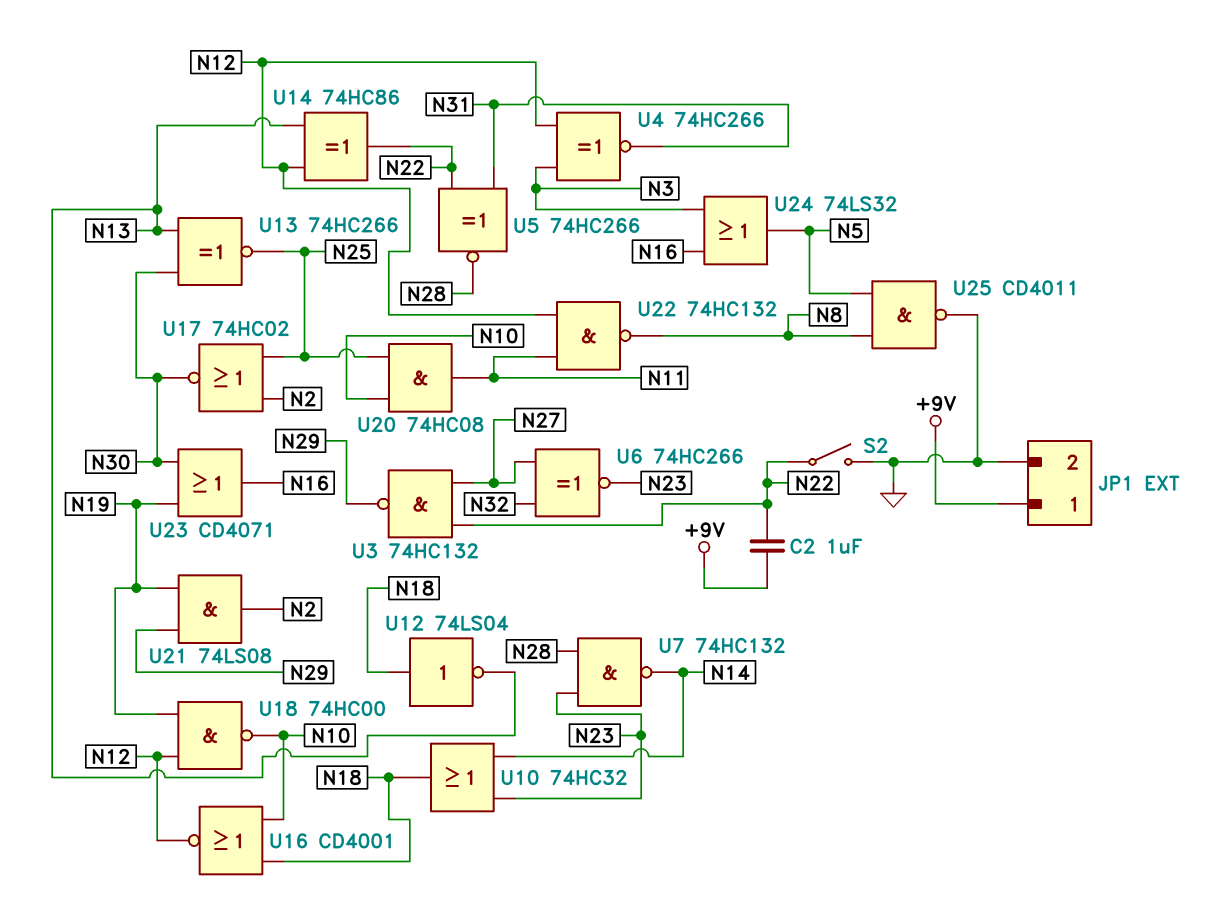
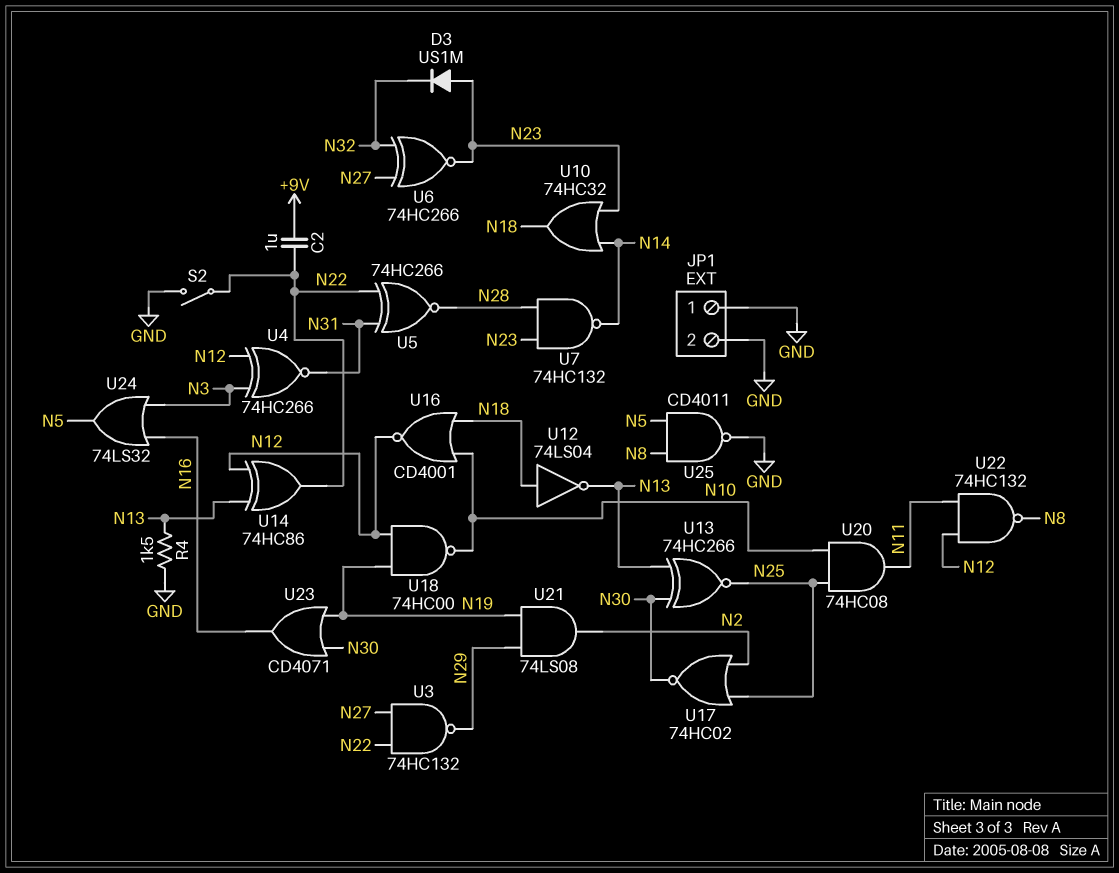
D3: none -> diode US1M (A N23, K N32)
JP1 pin 1: +9V -> GND
R4: none -> 1.5k (GND, N13)

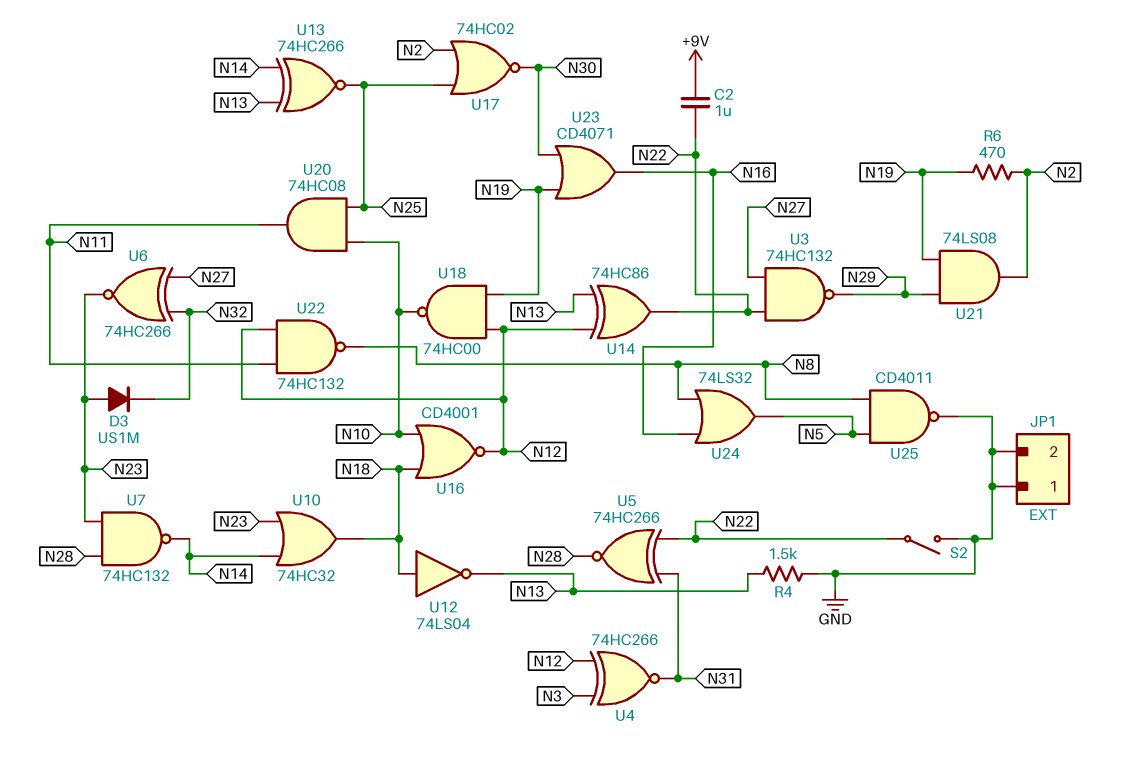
R6: none -> 470 (N2, N19)
U13: XNOR 74HC266 (in N13, in N30, out N25) -> XNOR 74HC266 (in N13, in N14, out N25)
U24: OR 74LS32 (in N3, in N16, out N5) -> OR 74LS32 (in N8, in N16, out N5)

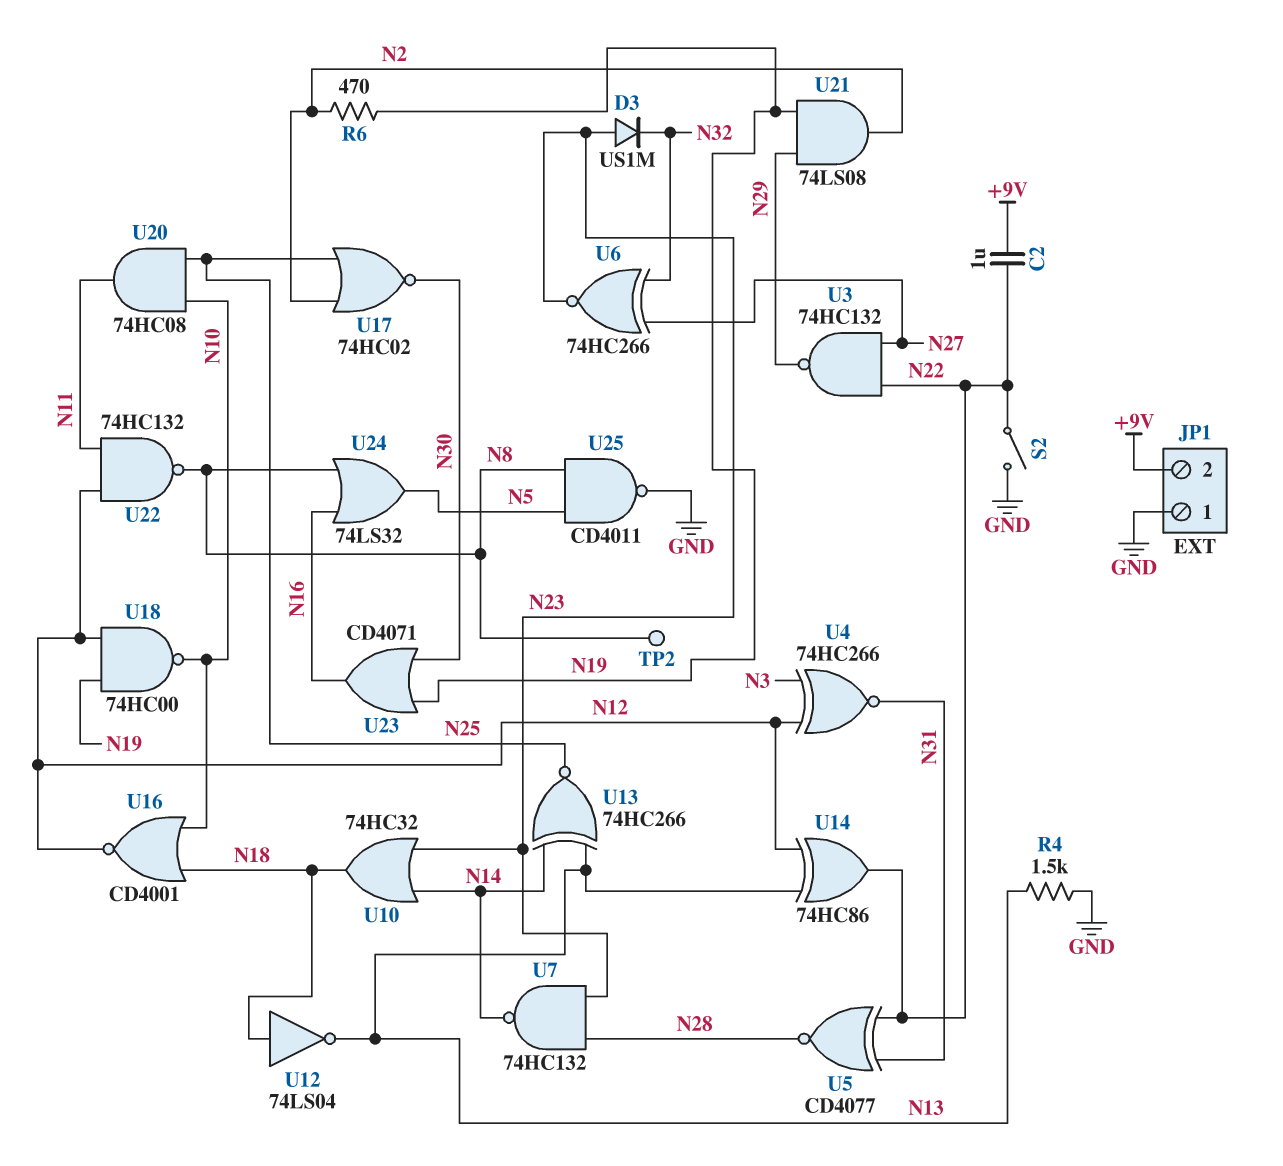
JP1 pin 2: GND -> +9V
TP2: none -> test point (N8)
U5: XNOR 74HC266 (in N22, in N31, out N28) -> XNOR CD4077 (in N22, in N31, out N28)

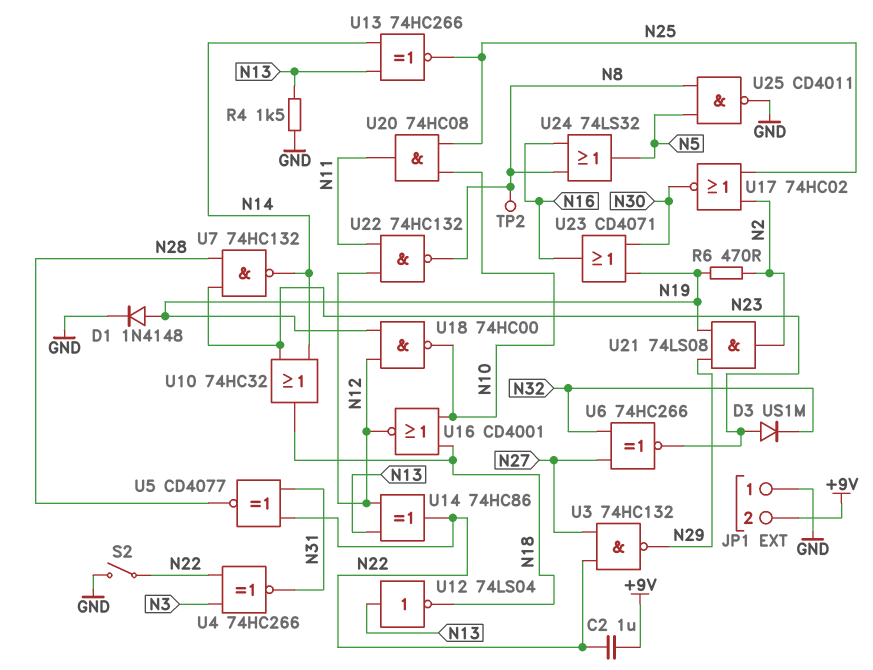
D1: none -> diode 1N4148 (A N19, K GND)
U4: XNOR 74HC266 (in N3, in N12, out N31) -> XNOR 74HC266 (in N3, in N22, out N31)
U12: NOT 74LS04 (in N18, out N13) -> NOT 74LS04 (in N13, out N18)

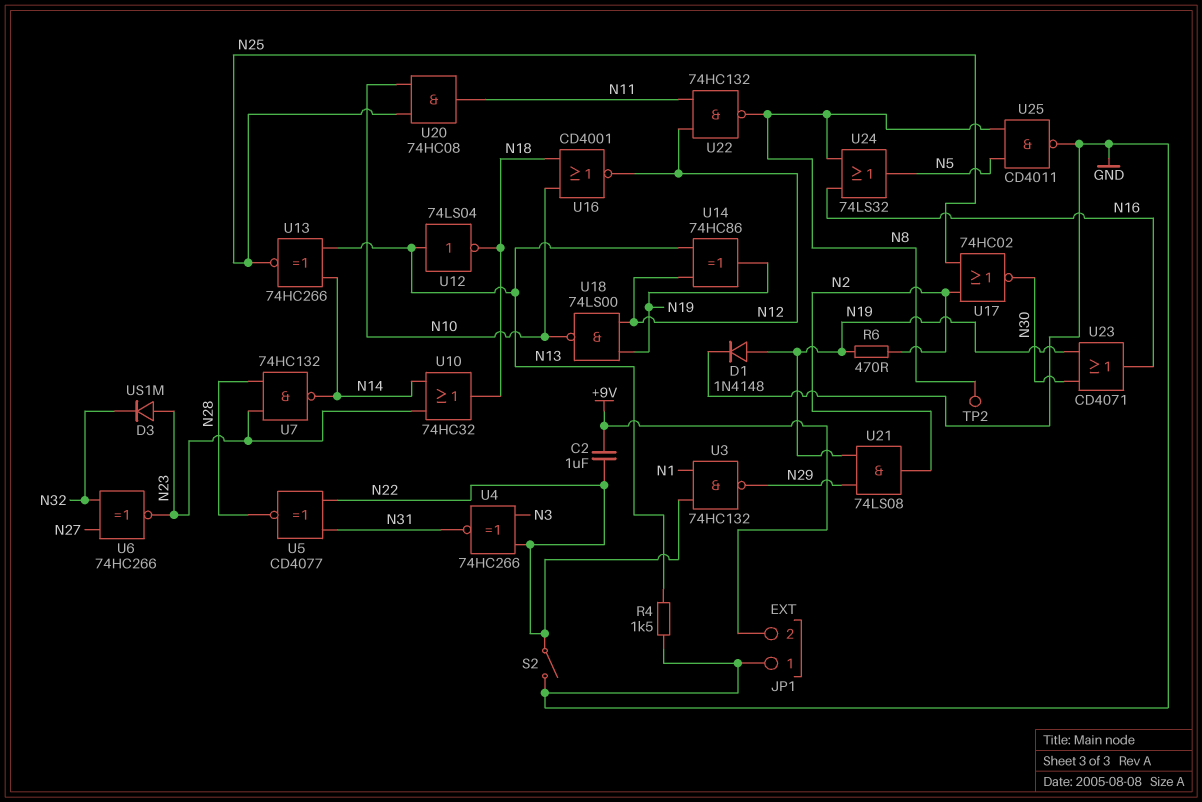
U3: NAND 74HC132 (in N22, in N27, out N29) -> NAND 74HC132 (in N1, in N22, out N29)
U14: XOR 74HC86 (in N12, in N13, out N22) -> XOR 74HC86 (in N12, in N13, out N19)
U18: NAND 74HC00 (in N12, in N19, out N10) -> NAND 74LS00 (in N12, in N19, out N10)

